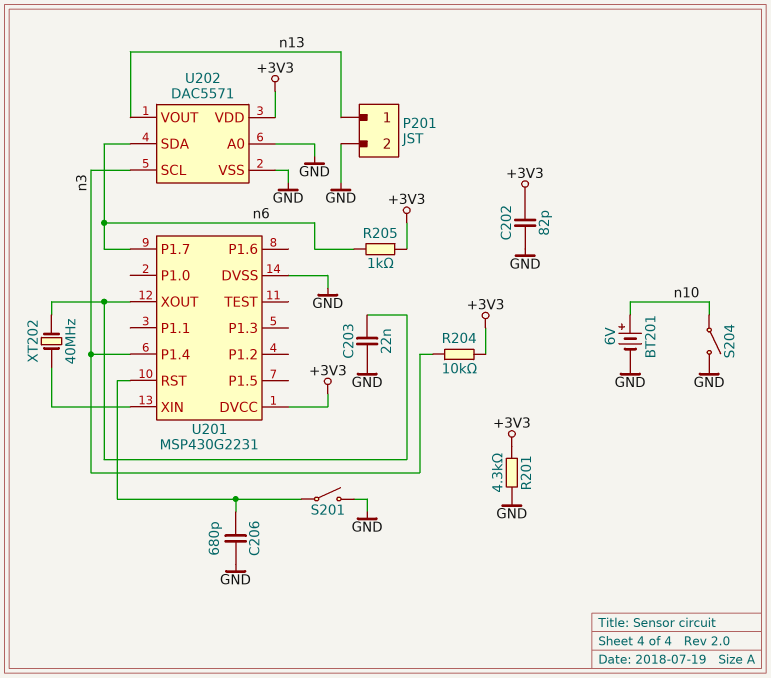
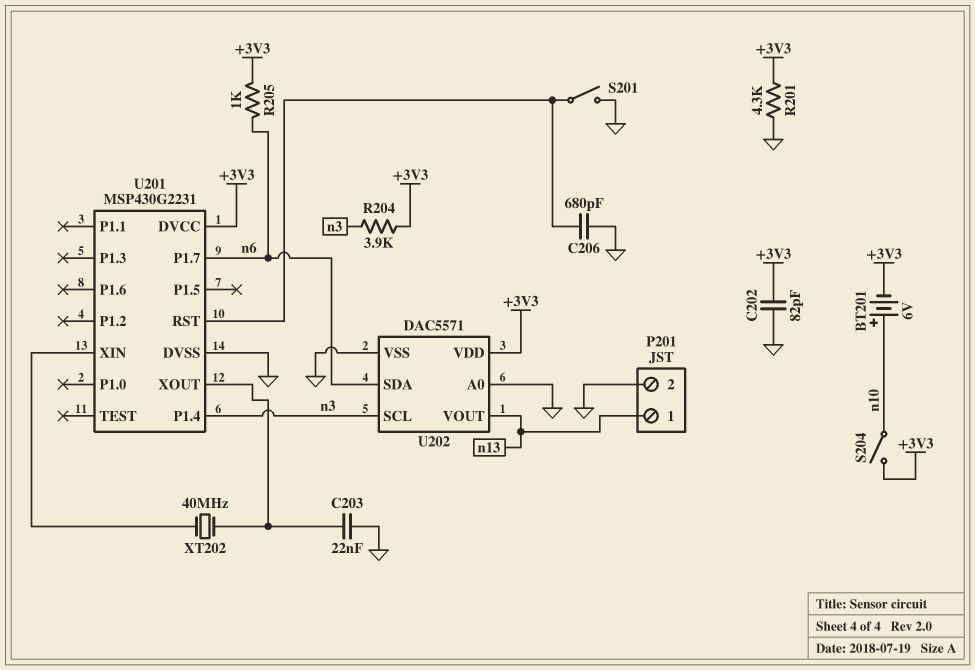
BT201: 6V (plus n10, minus GND) -> 6V (plus n10, minus +3V3)
R204: 10k (+3V3, n3) -> 3.9k (+3V3, n3)
S204: switch (GND, n10) -> switch (+3V3, n10)

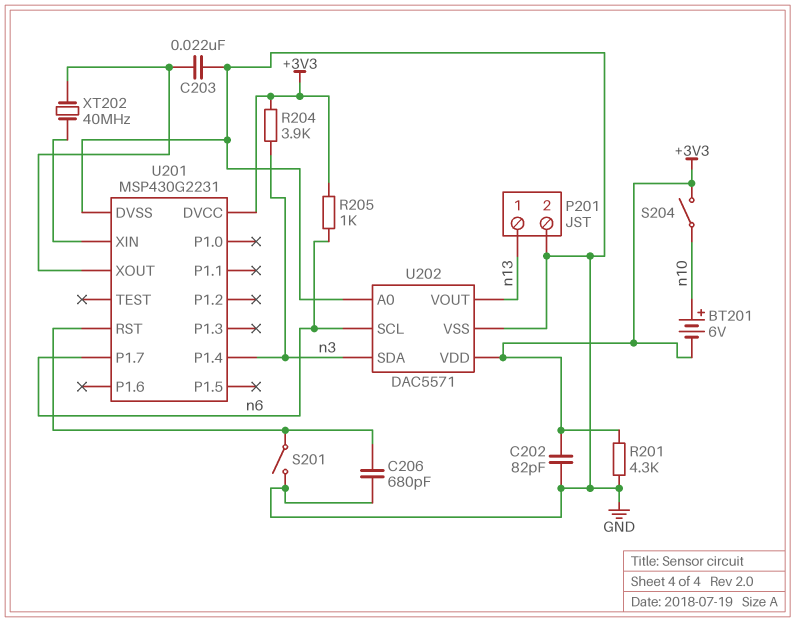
U202 pin SCL: n3 -> n6
U202 pin SDA: n6 -> n3

